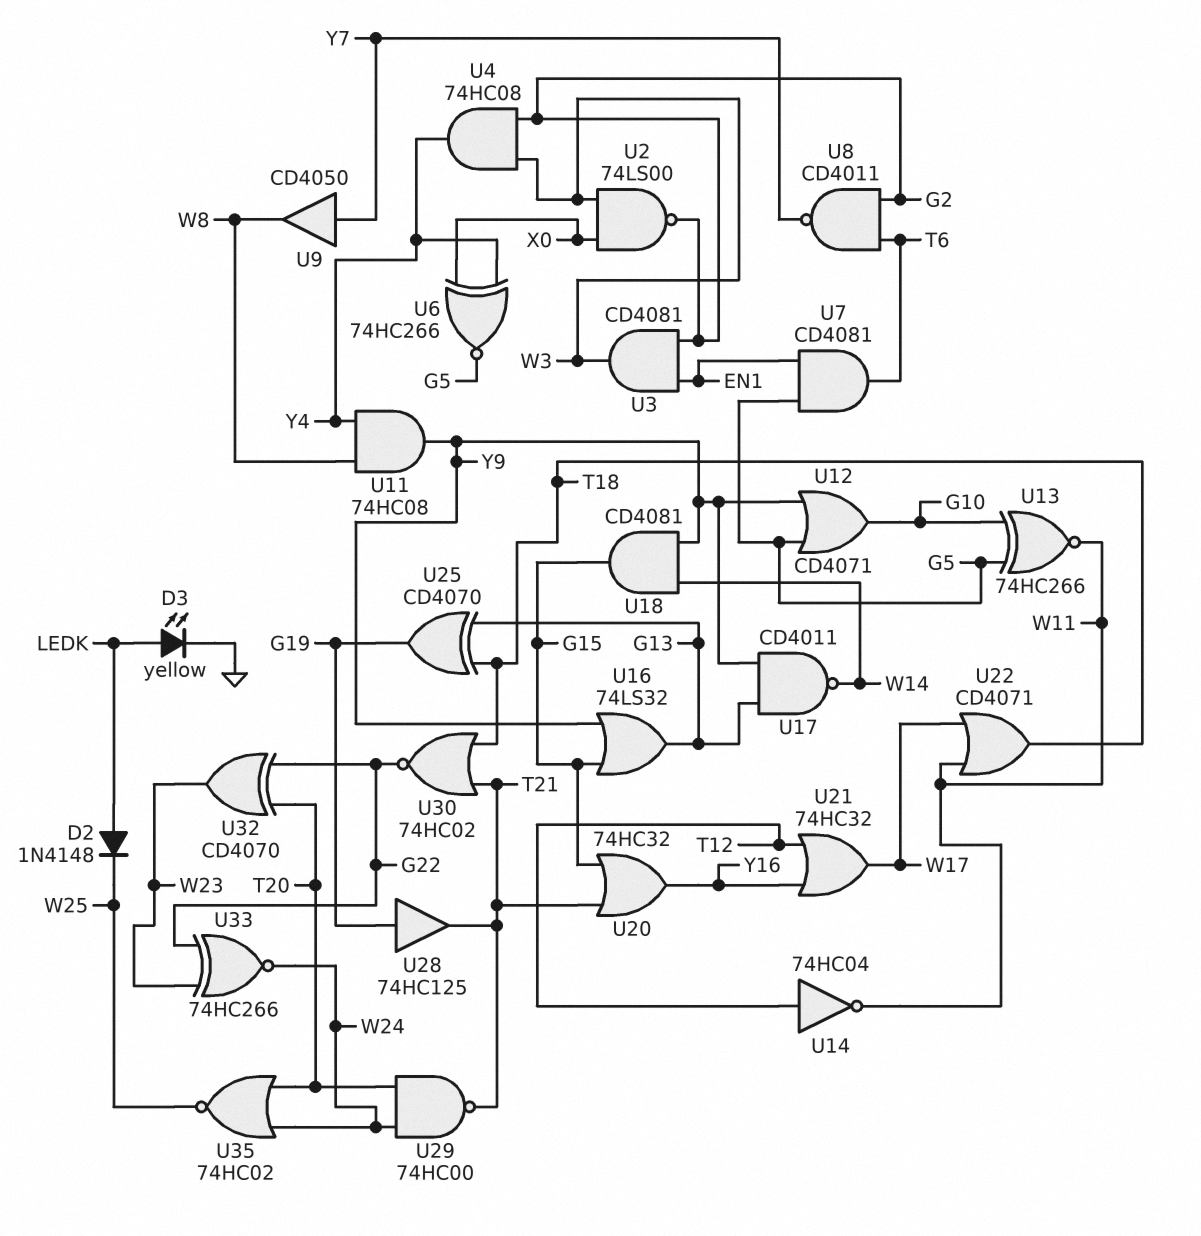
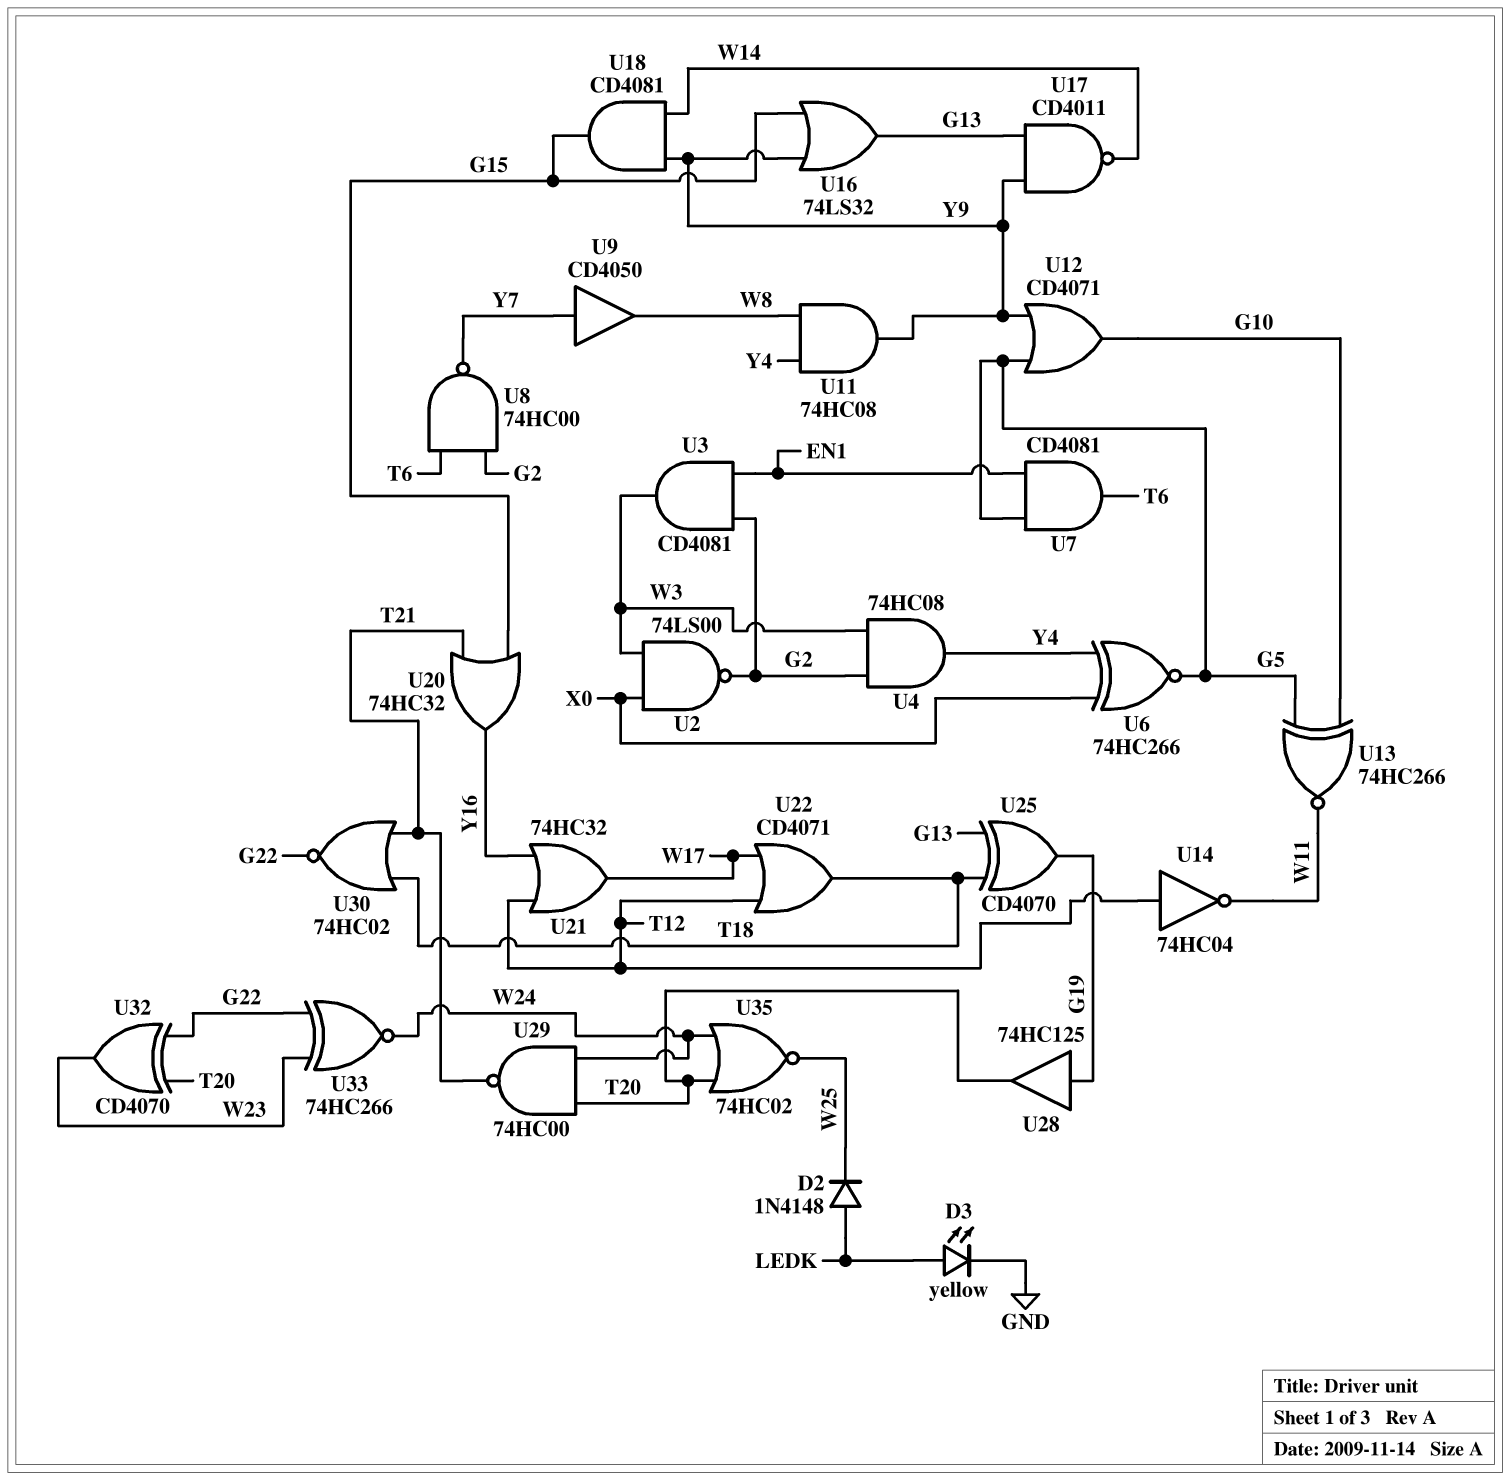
U8: NAND CD4011 (in G2, in T6, out Y7) -> NAND 74HC00 (in G2, in T6, out Y7)
U22: OR CD4071 (in W11, in W17, out T18) -> OR CD4071 (in T12, in W17, out T18)
U28: buffer 74HC125 (in G19, out T21) -> buffer 74HC125 (in G19, out T20)

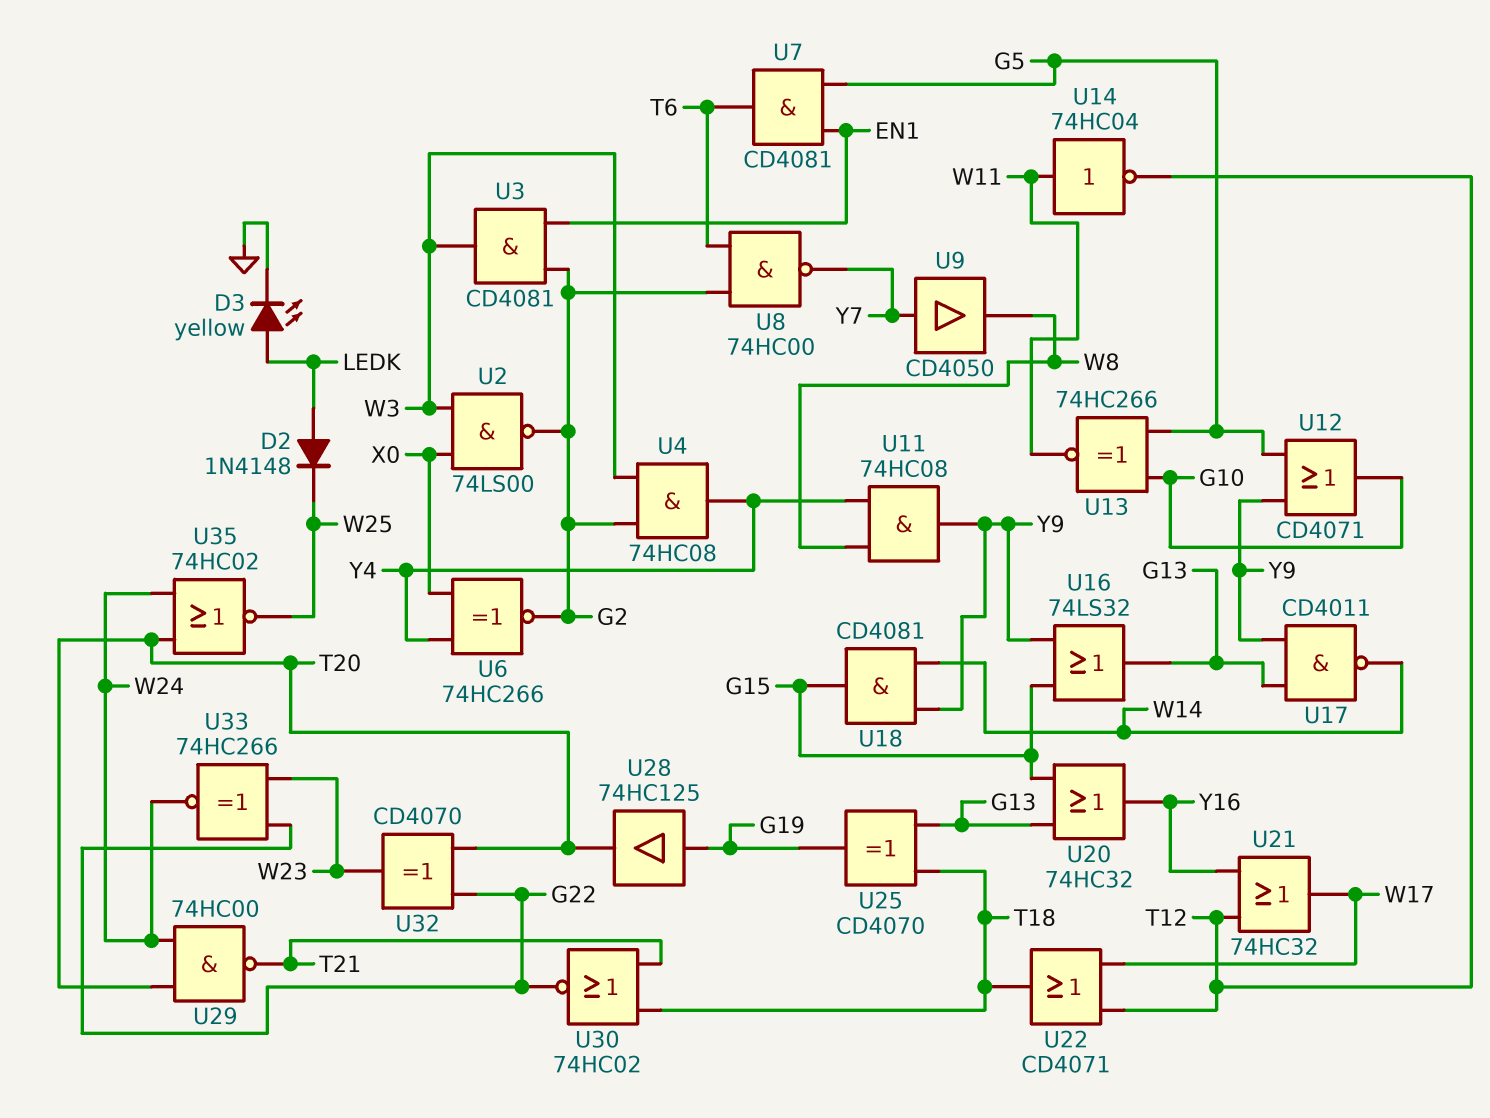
U6: XNOR 74HC266 (in X0, in Y4, out G5) -> XNOR 74HC266 (in X0, in Y4, out G2)
U14: NOT 74HC04 (in T12, out W11) -> NOT 74HC04 (in W11, out T12)
U20: OR 74HC32 (in G15, in T21, out Y16) -> OR 74HC32 (in G13, in G15, out Y16)

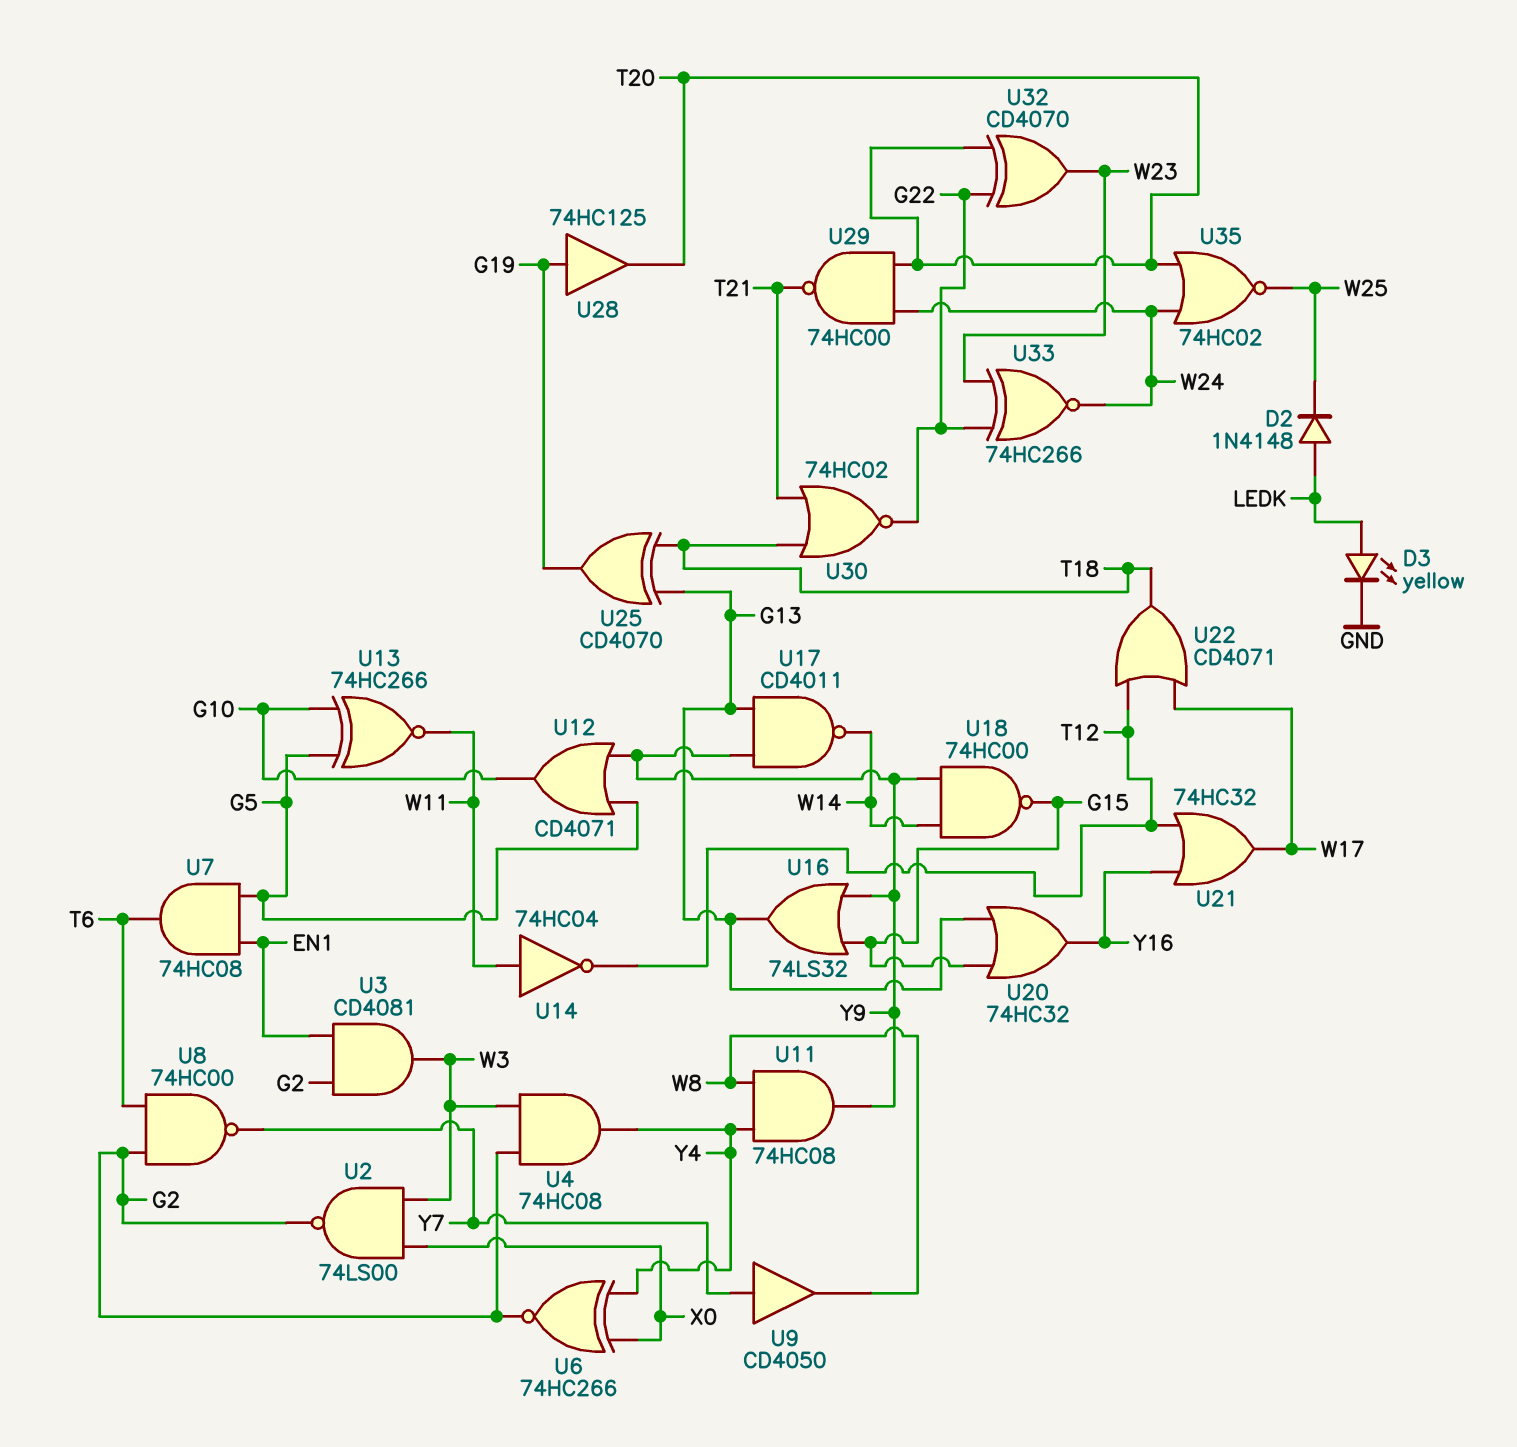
U7: AND CD4081 (in EN1, in G5, out T6) -> AND 74HC08 (in EN1, in G5, out T6)
U18: AND CD4081 (in W14, in Y9, out G15) -> NAND 74HC00 (in W14, in Y9, out G15)

